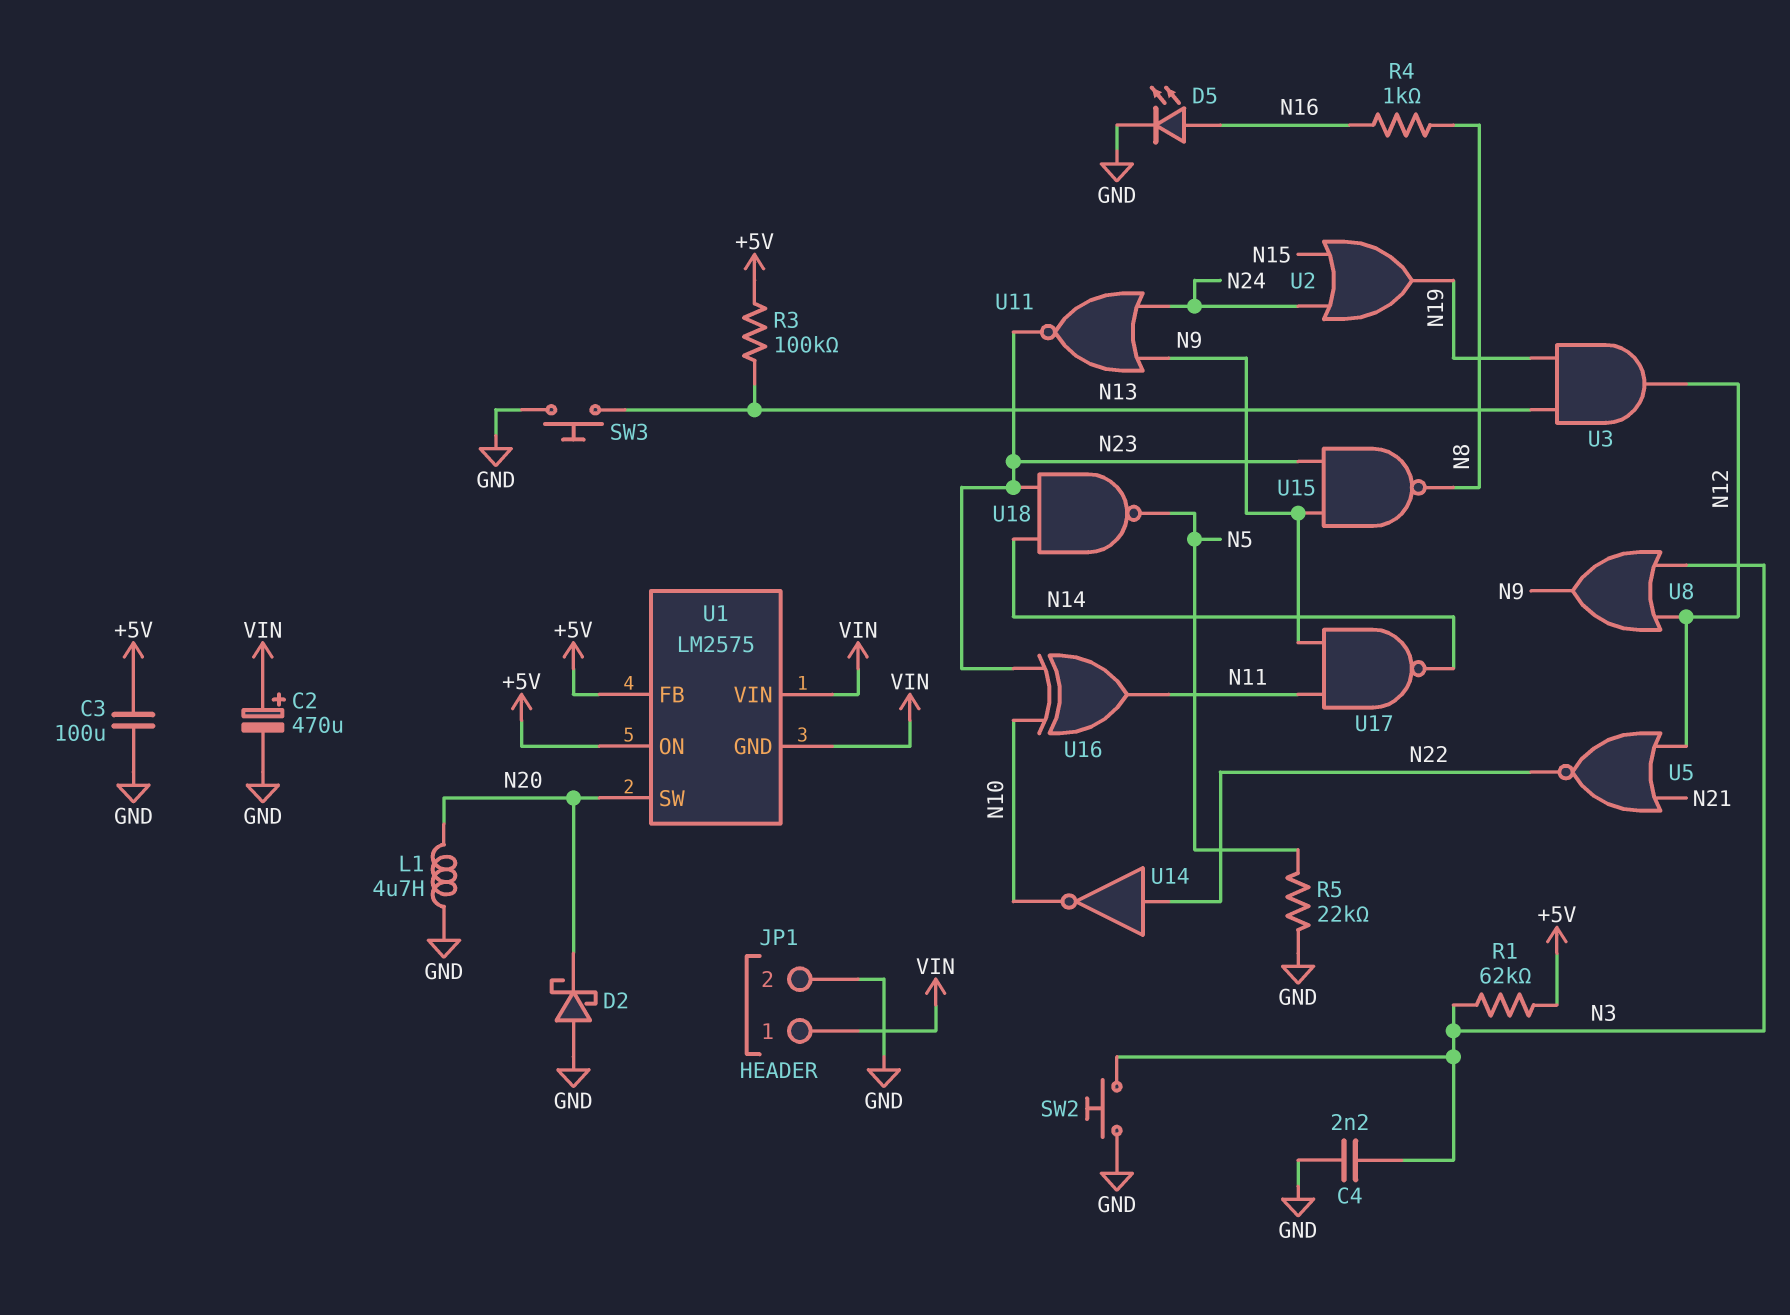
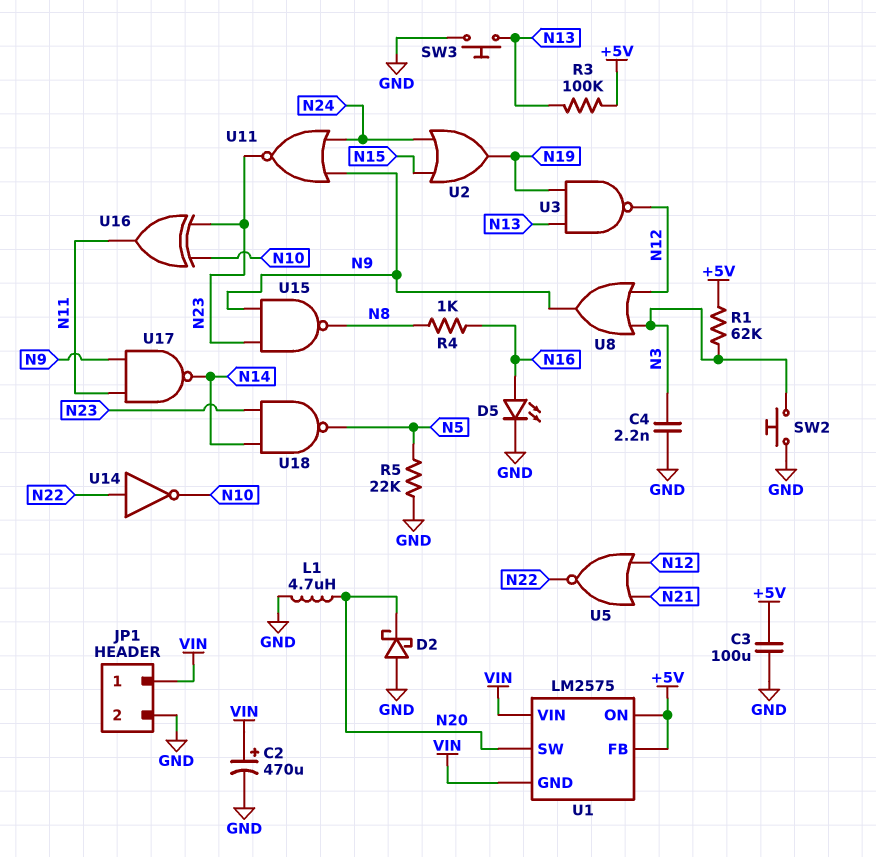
U3: AND (in N13, in N19, out N12) -> NAND (in N13, in N19, out N12)

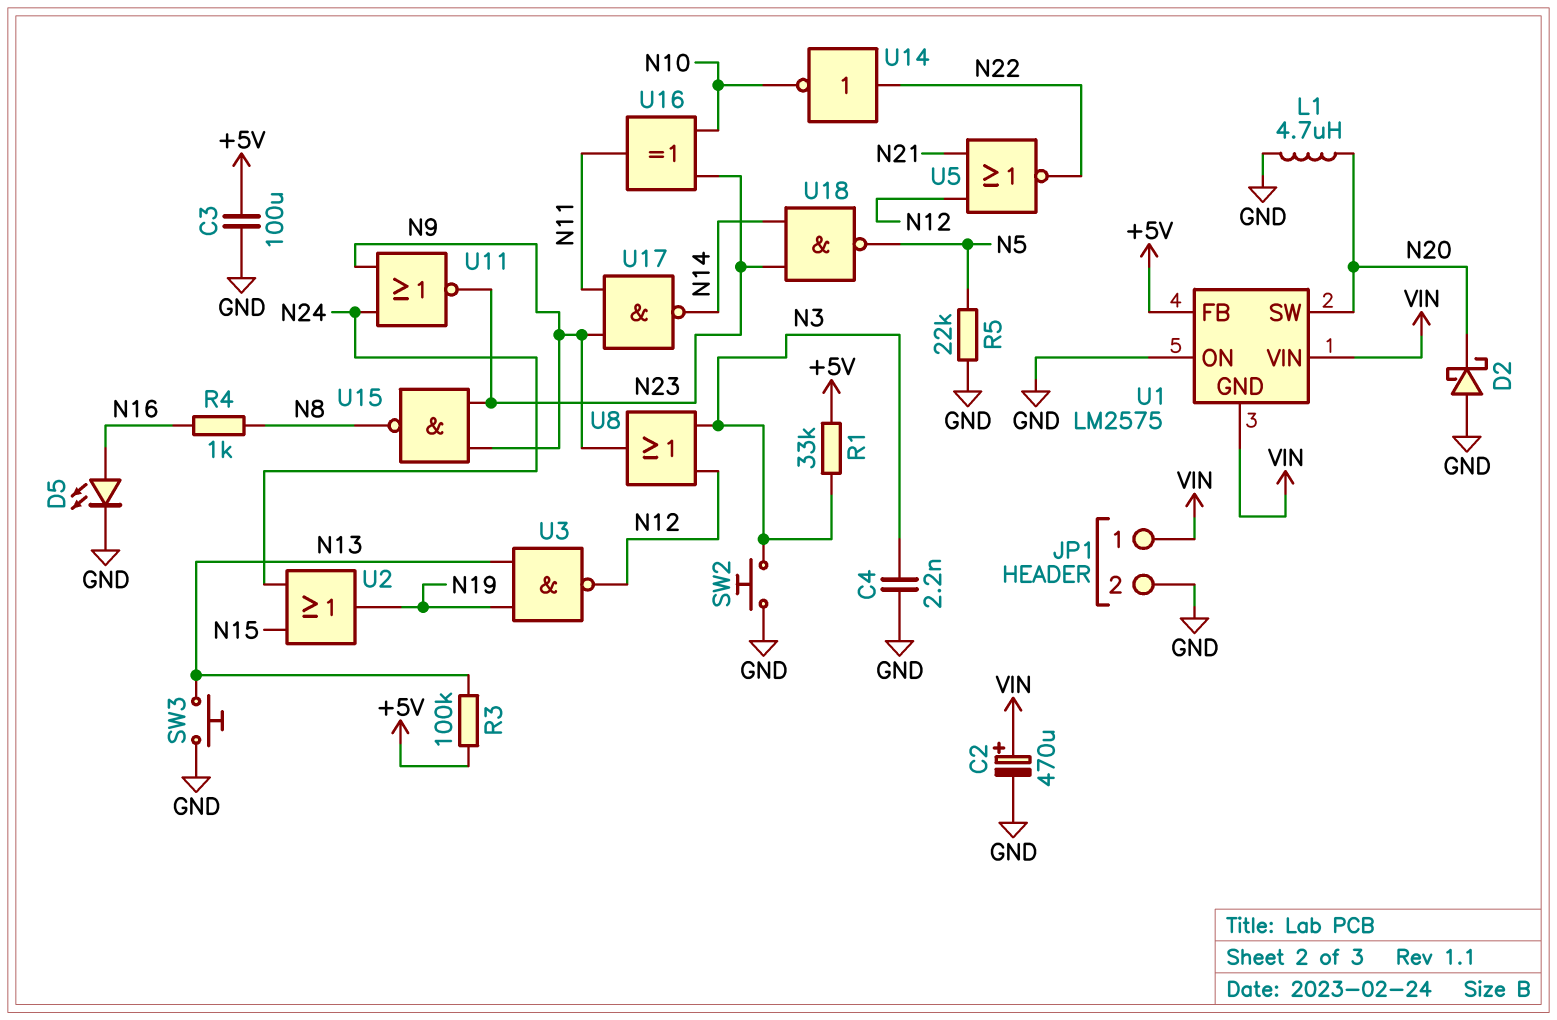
R1: 62k (+5V, N3) -> 33k (+5V, N3)
U1 pin ON: +5V -> GND

